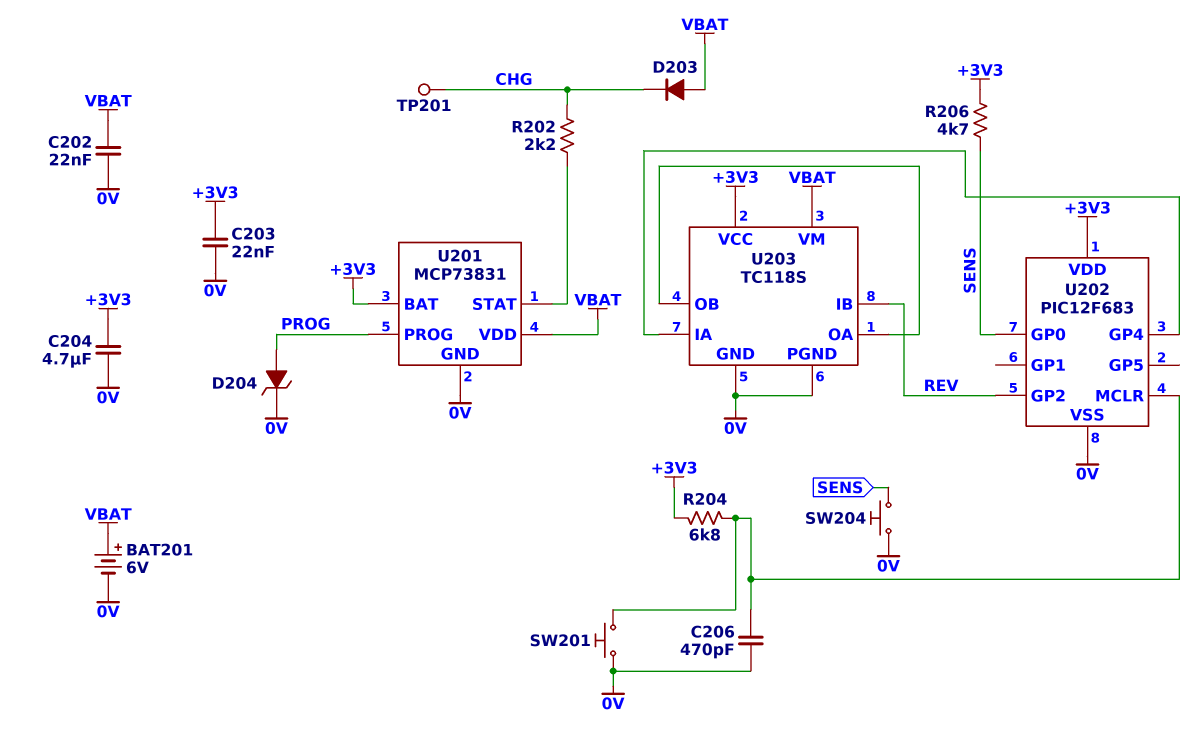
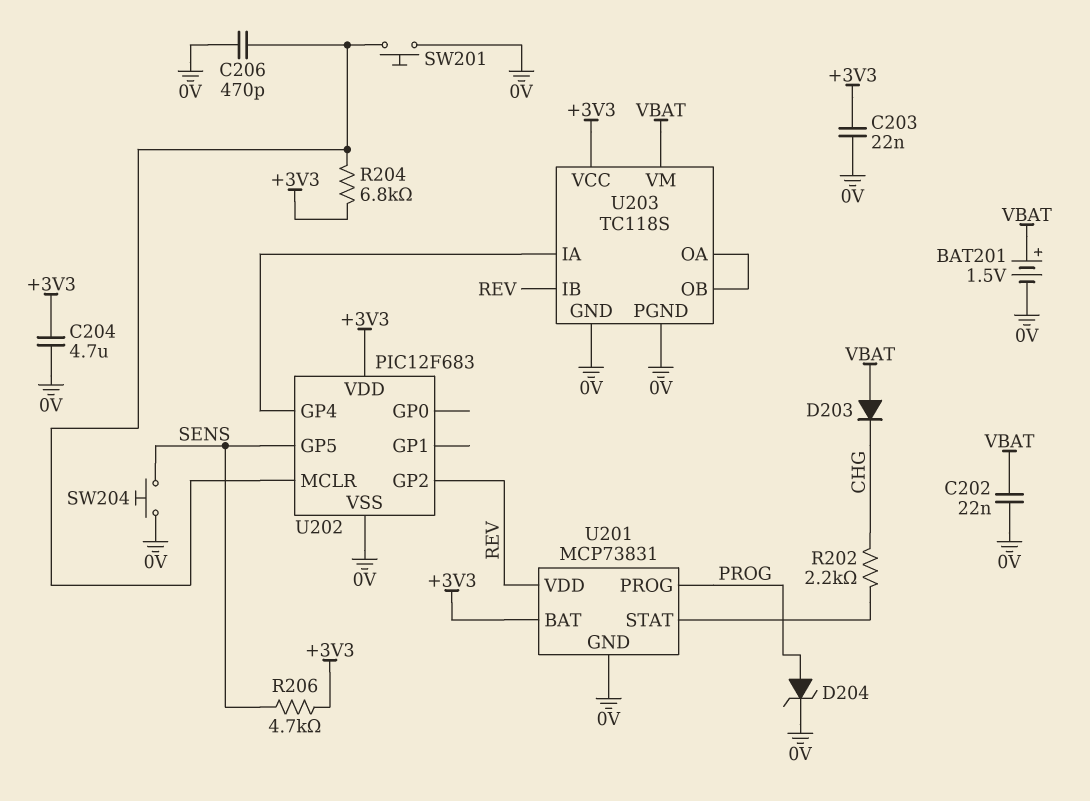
BAT201: 6V (plus VBAT, minus 0V) -> 1.5V (plus VBAT, minus 0V)
TP201: test point (CHG) -> none
U201 pin VDD: VBAT -> REV
U202 pin GP0: SENS -> none
U202 pin GP5: none -> SENS

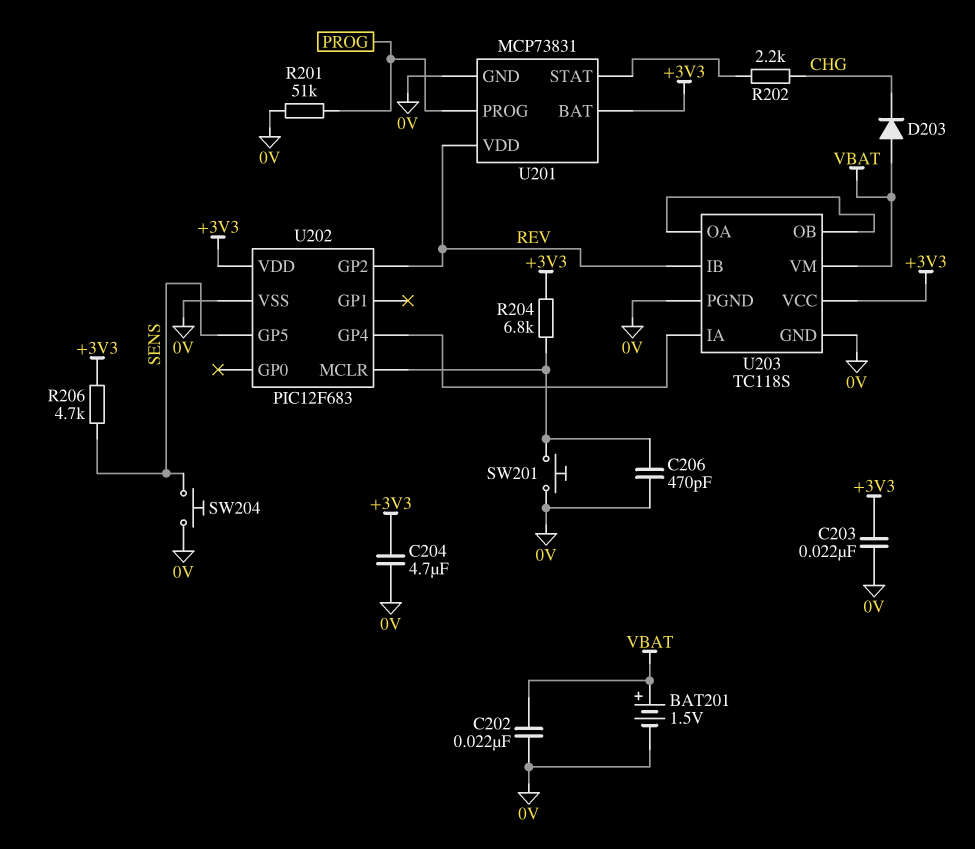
D204: zener (A PROG, K 0V) -> none
R201: none -> 51k (0V, PROG)

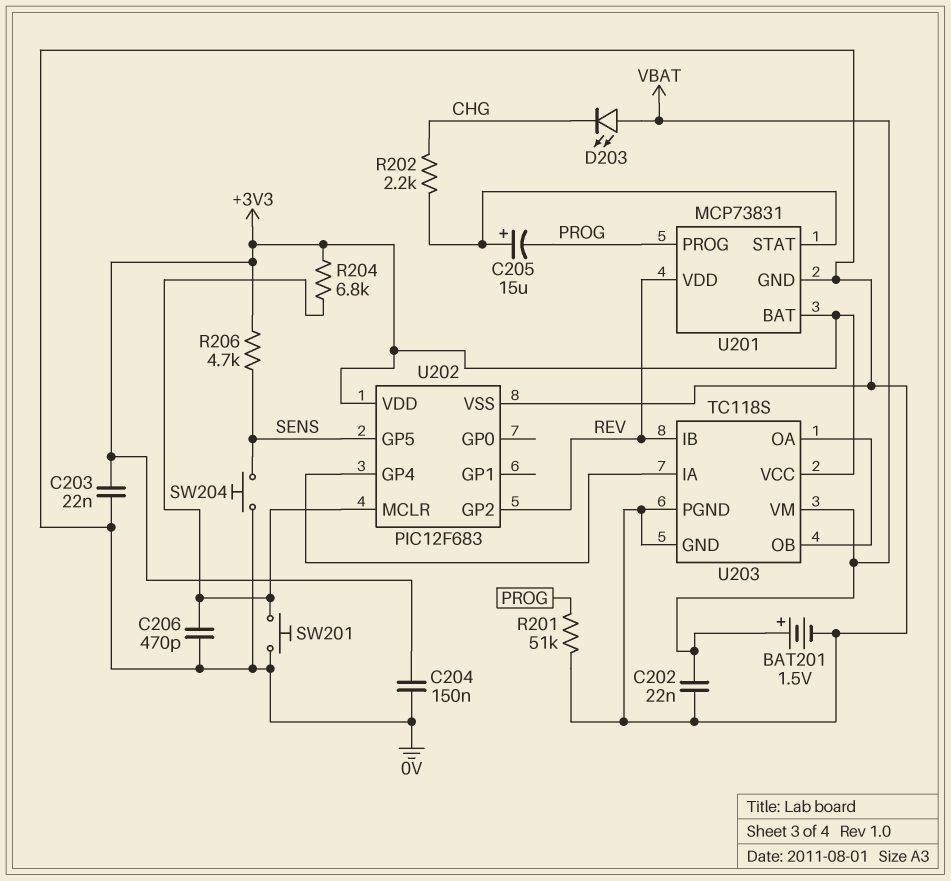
C204: 4.7uF (+3V3, 0V) -> 150nF (+3V3, 0V)
C205: none -> 15uF (plus U201/STAT, minus PROG)
D203: diode (A VBAT, K CHG) -> LED (A VBAT, K CHG)

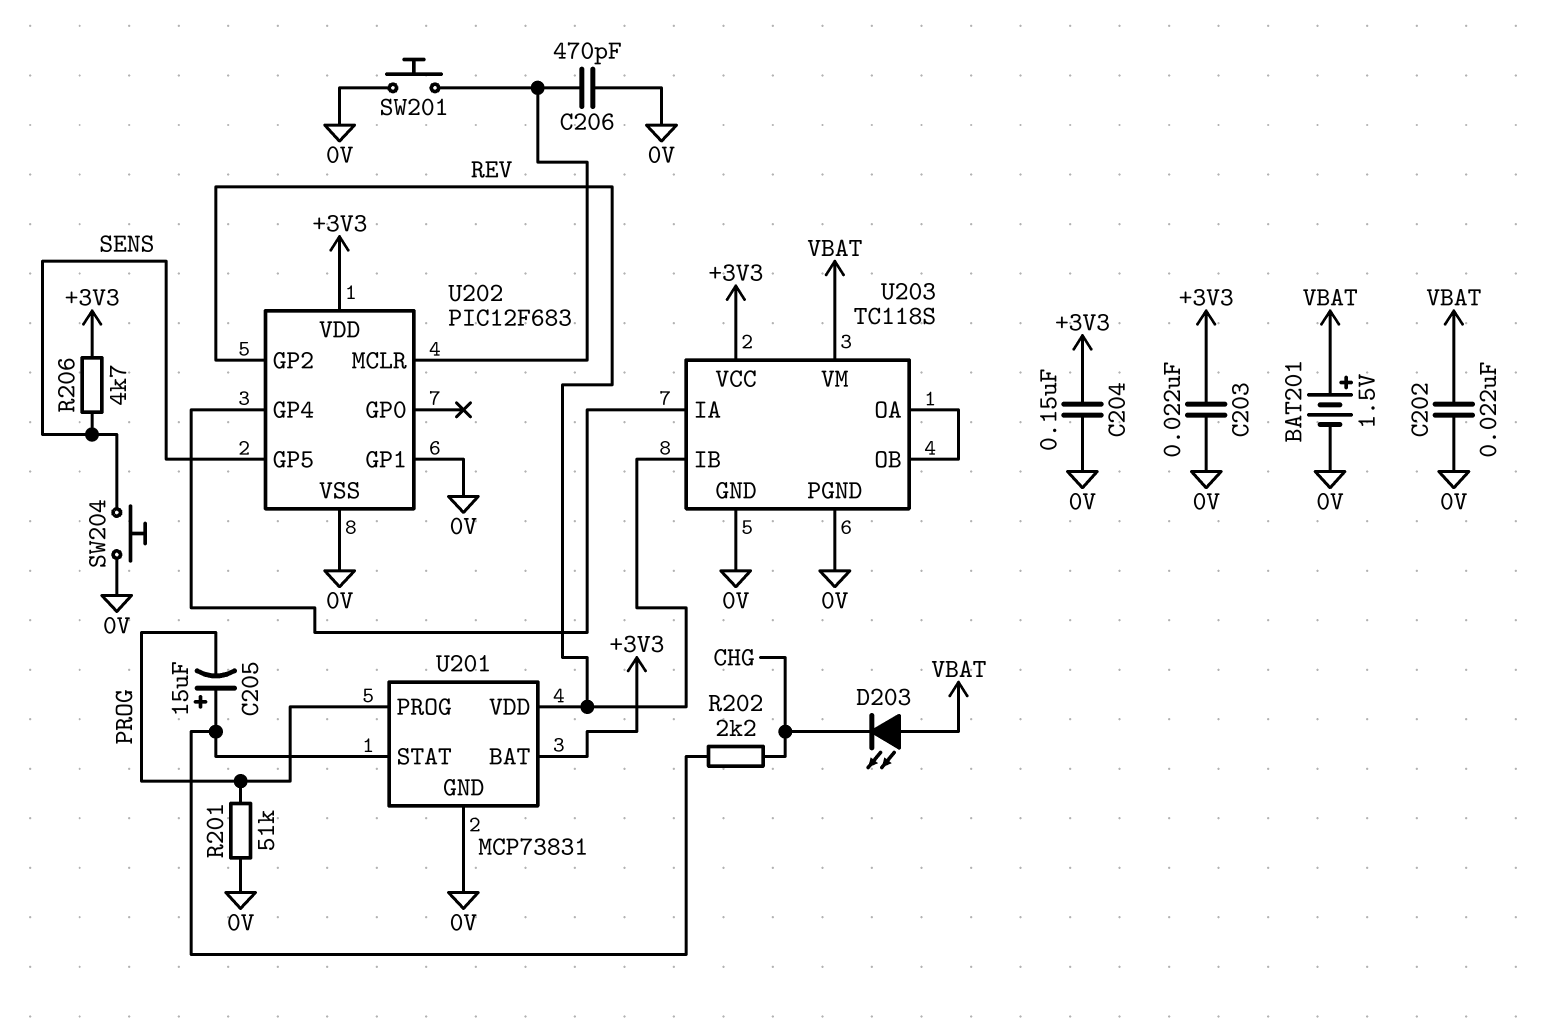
R204: 6.8k (+3V3, U202/MCLR) -> none
U202 pin GP1: none -> 0V

